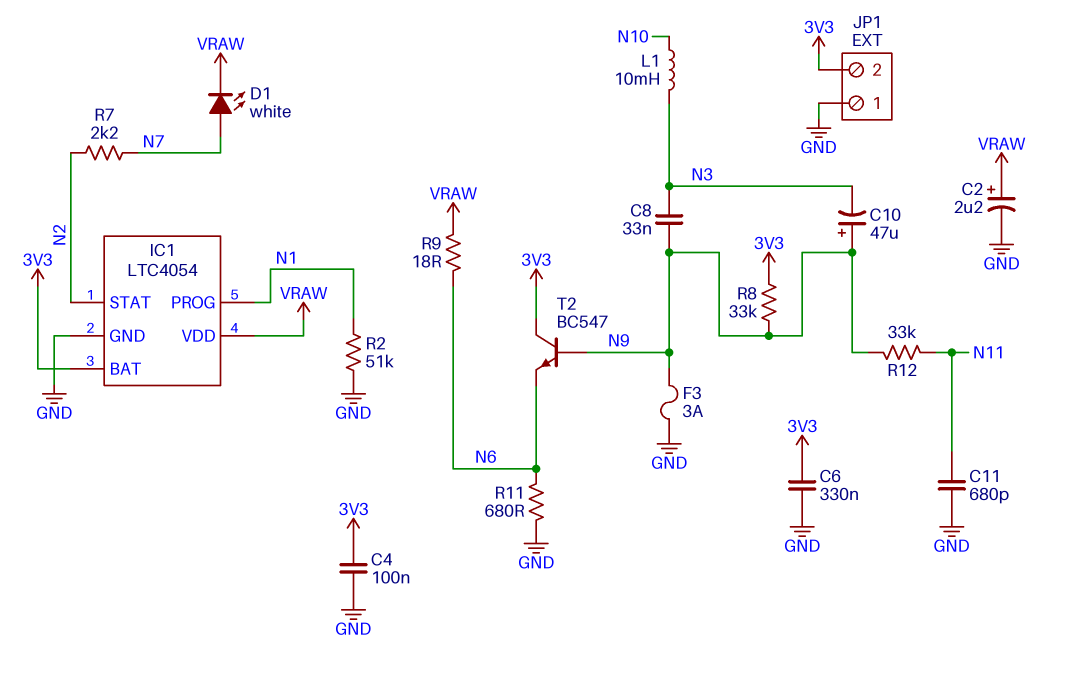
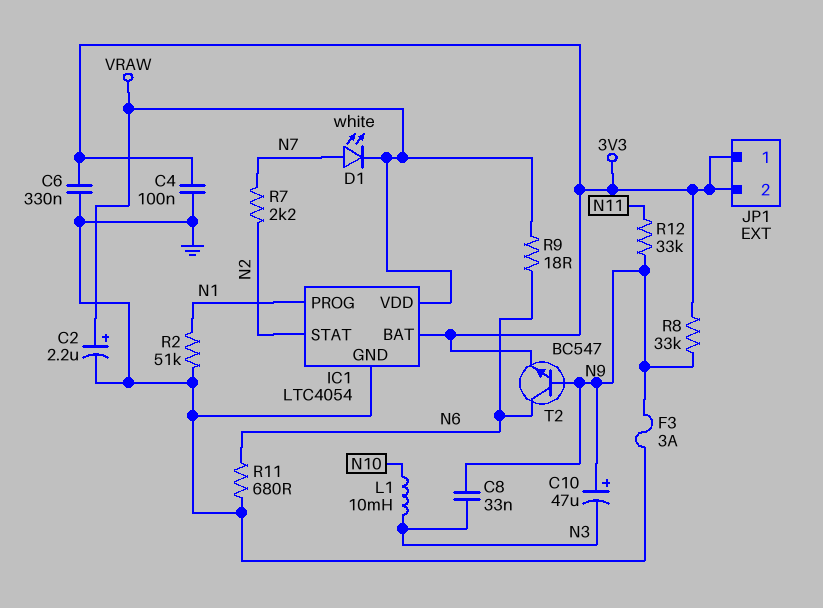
C11: 680pF (GND, N11) -> none
JP1 pin 1: GND -> 3V3
T2: NPN BC547 (B N9, C 3V3, E N6) -> NPN BC547 (B N9, C N6, E 3V3)

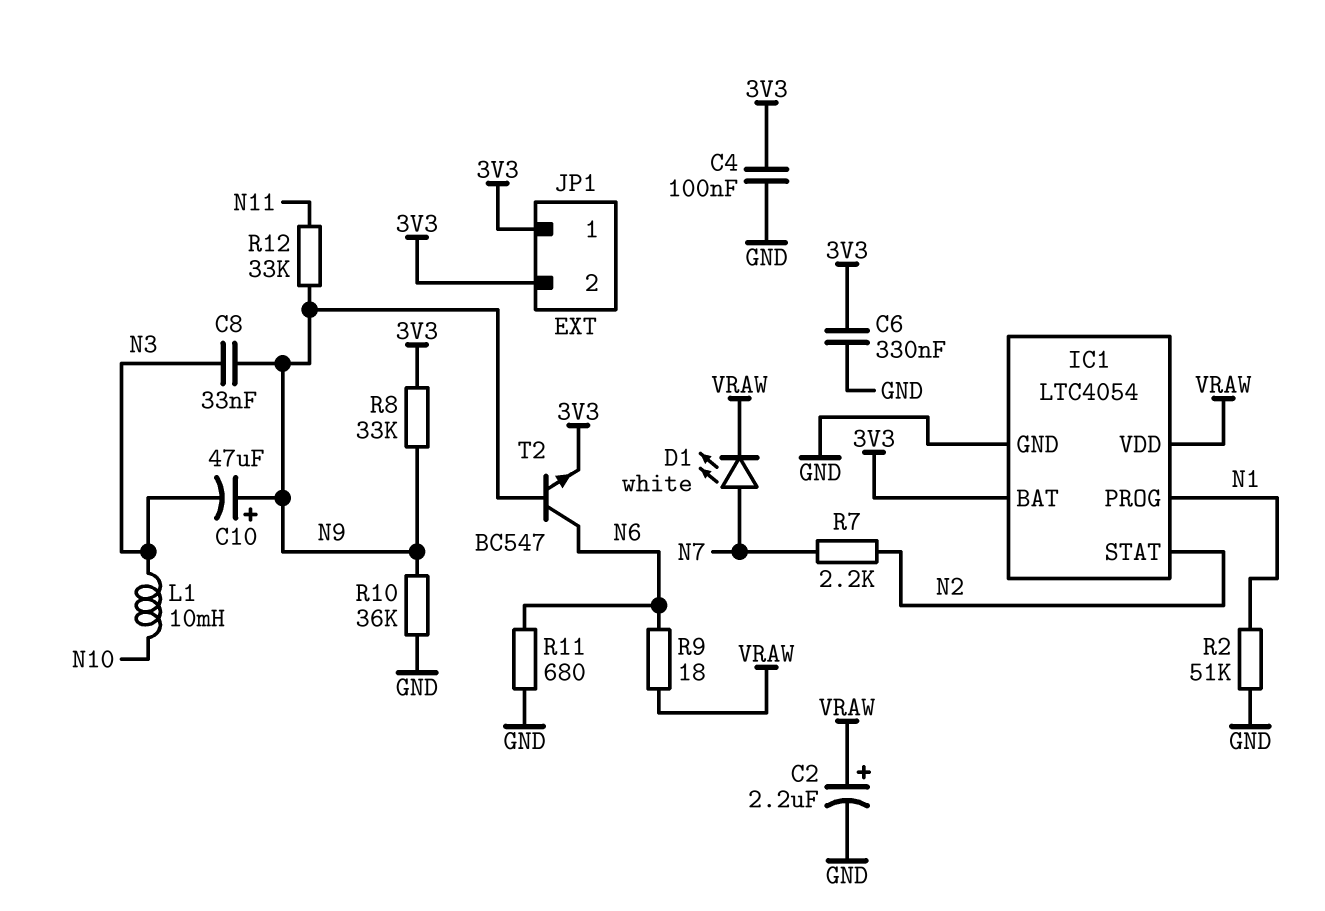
F3: 3A (GND, N9) -> none
R10: none -> 36k (GND, N9)

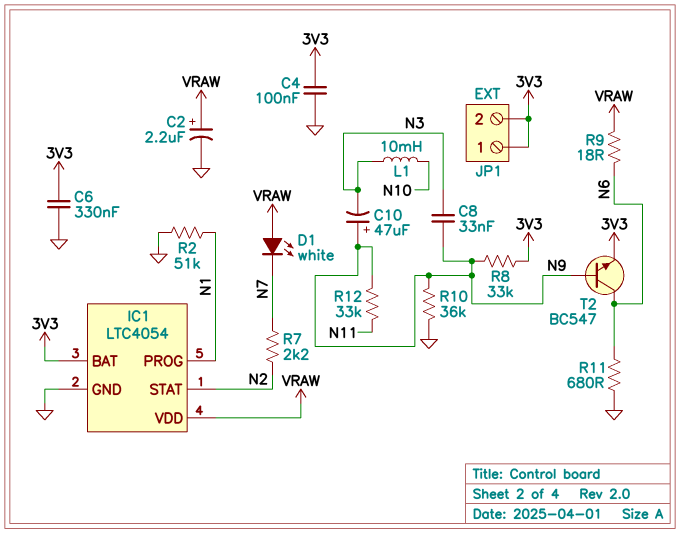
D1: LED white (A N7, K VRAW) -> LED white (A VRAW, K N7)

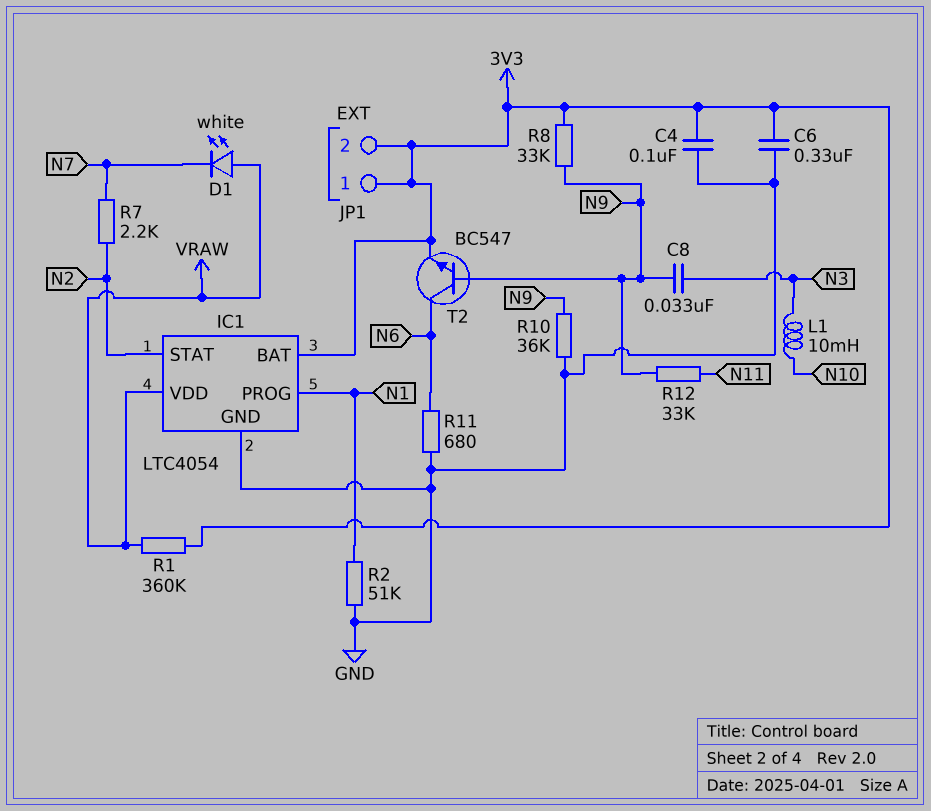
C2: 2.2uF (plus VRAW, minus GND) -> none
C10: 47uF (plus N9, minus N3) -> none
R1: none -> 360k (3V3, VRAW)
R9: 18 (N6, VRAW) -> none

